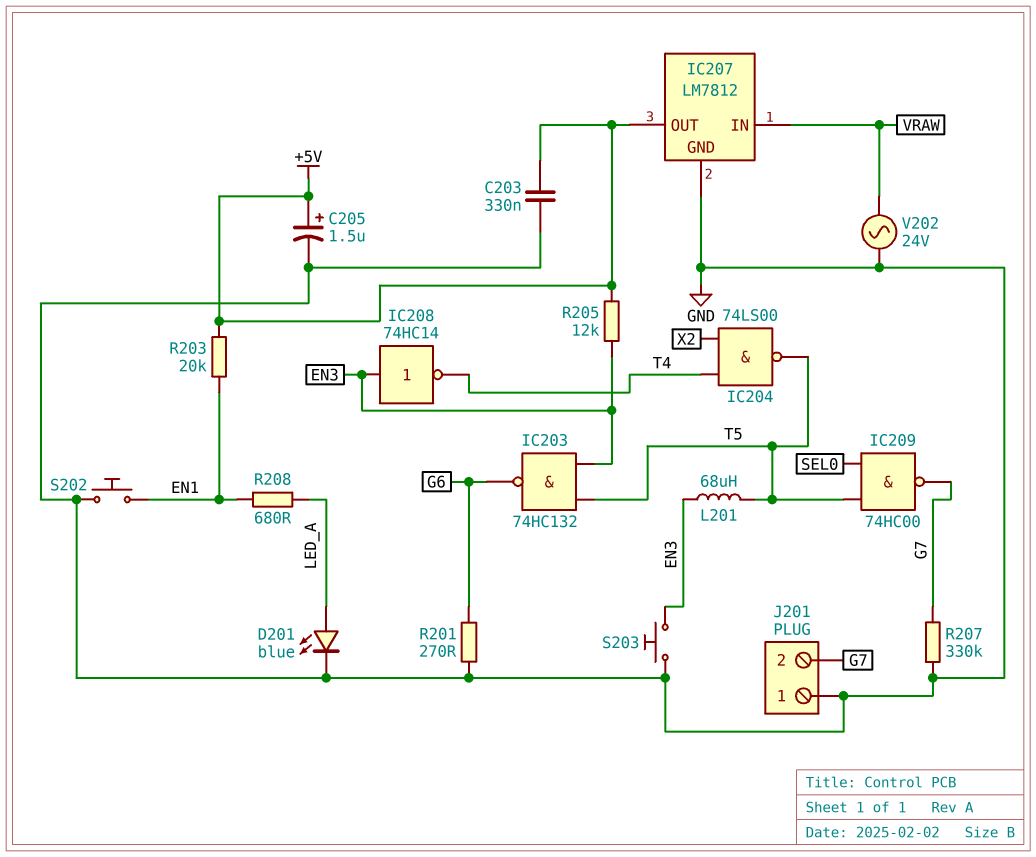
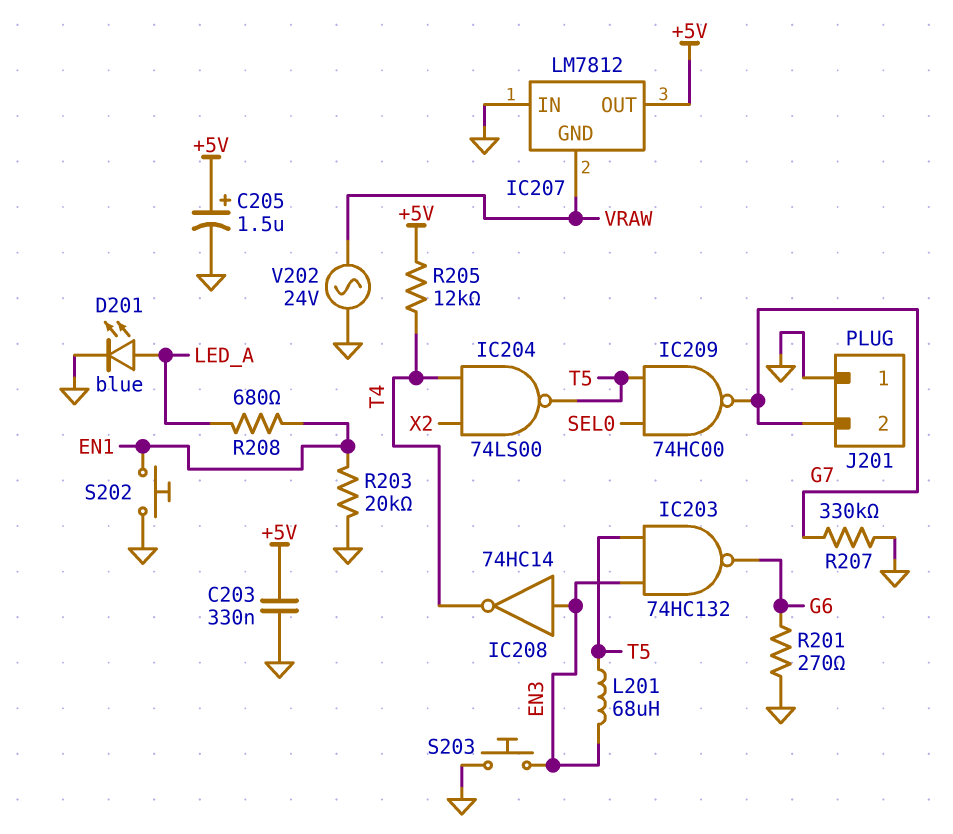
IC207 pin GND: GND -> VRAW
IC207 pin IN: VRAW -> GND
R203: 20k (+5V, EN1) -> 20k (EN1, GND)
R205: 12k (+5V, EN3) -> 12k (+5V, T4)

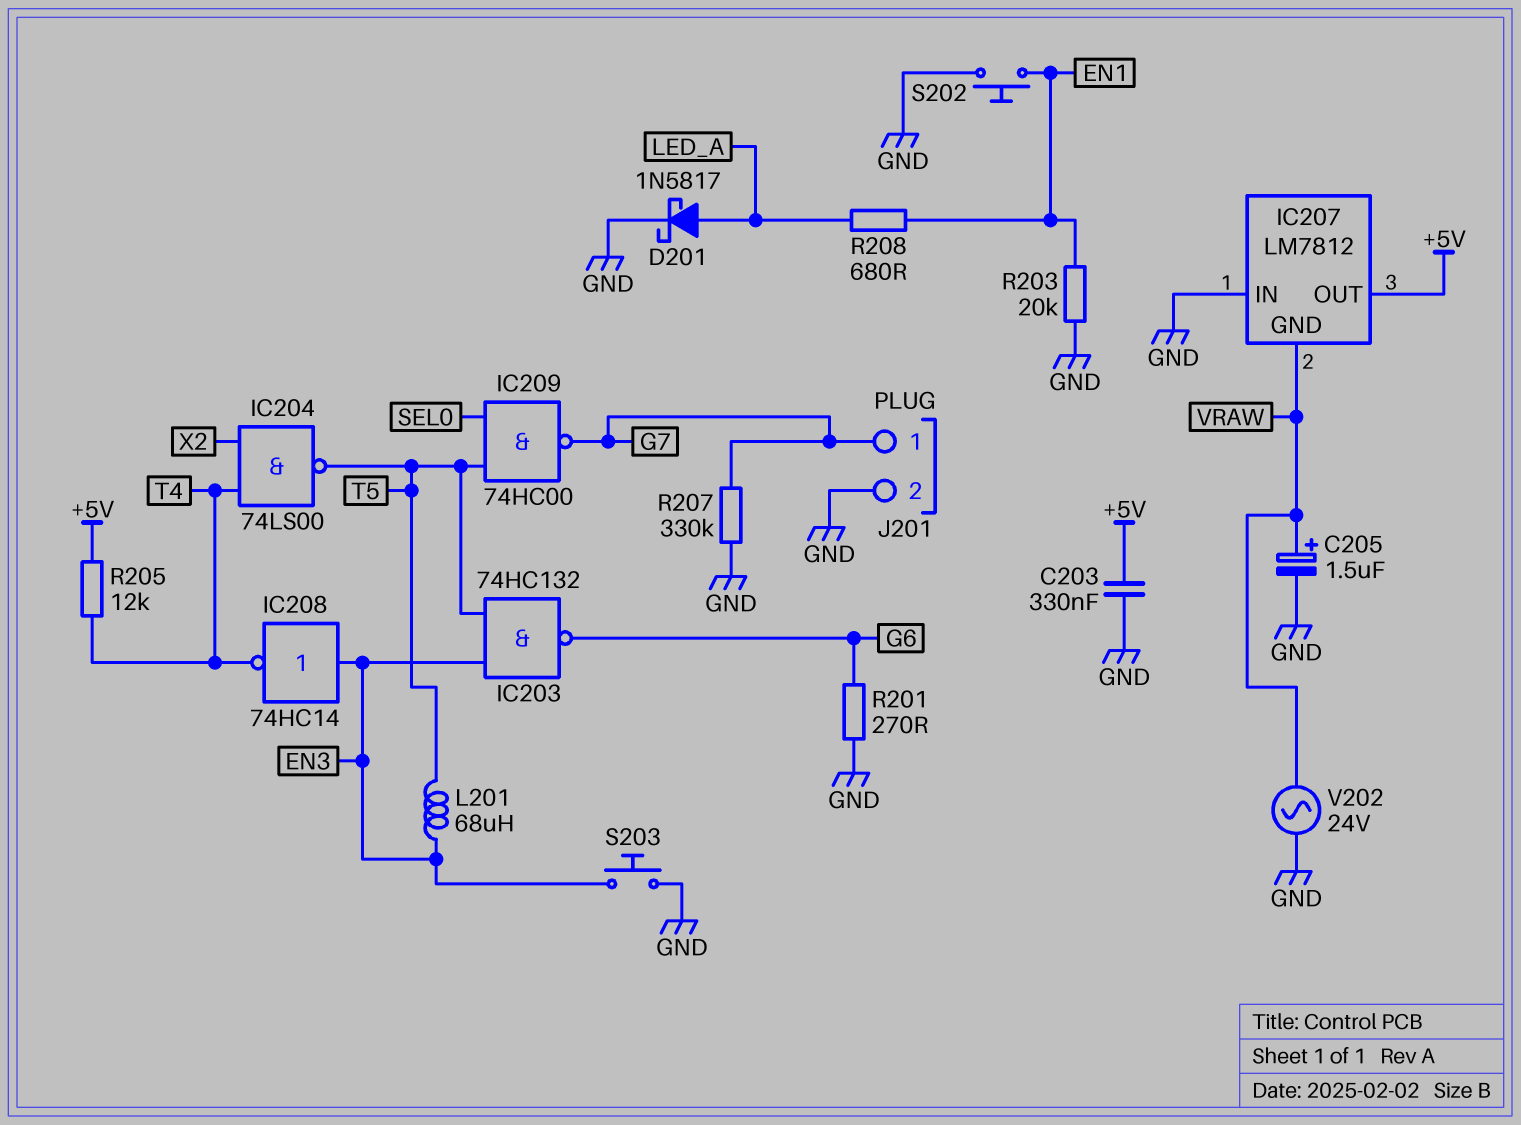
C205: 1.5uF (plus +5V, minus GND) -> 1.5uF (plus VRAW, minus GND)
D201: LED blue (A LED_A, K GND) -> schottky 1N5817 (A LED_A, K GND)
J201 pin 1: GND -> G7
J201 pin 2: G7 -> GND

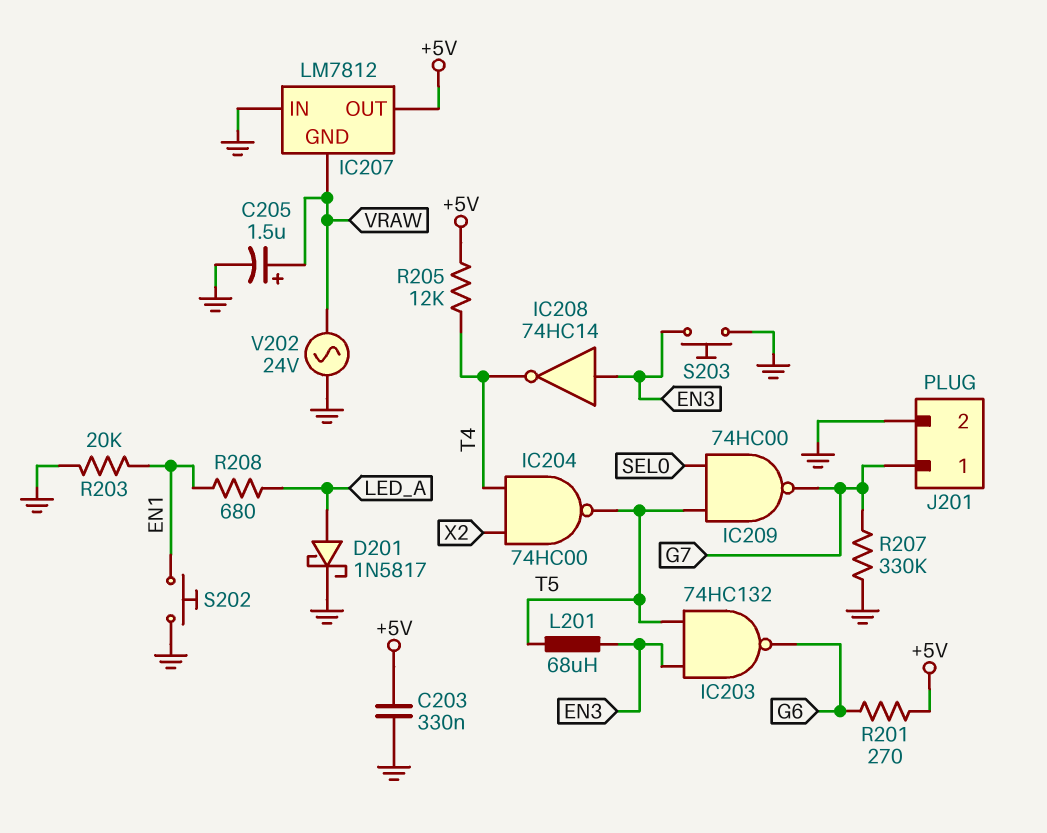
IC204: NAND 74LS00 (in T4, in X2, out T5) -> NAND 74HC00 (in T4, in X2, out T5)
R201: 270 (G6, GND) -> 270 (+5V, G6)

